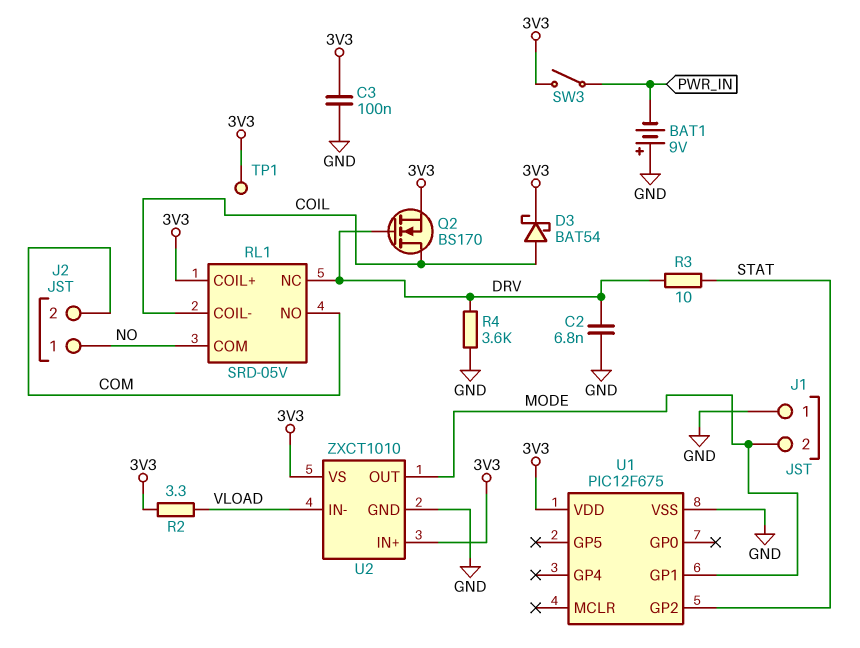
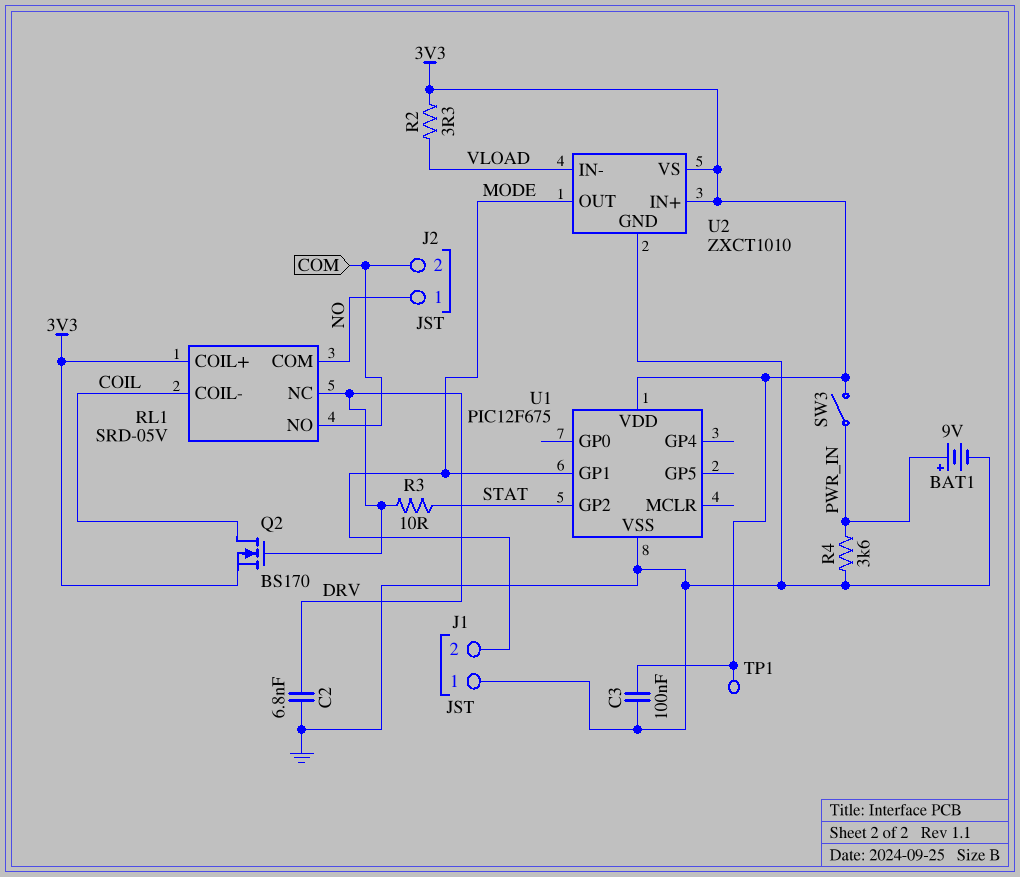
BAT1: 9V (plus GND, minus PWR_IN) -> 9V (plus PWR_IN, minus GND)
D3: schottky BAT54 (A COIL, K 3V3) -> none
R4: 3.6k (DRV, GND) -> 3.6k (GND, PWR_IN)

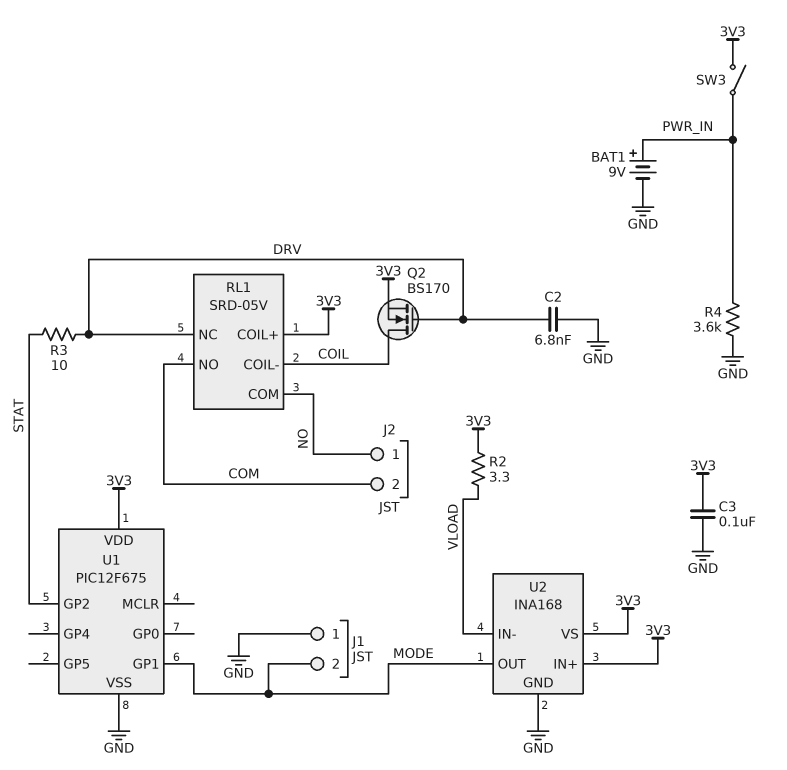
TP1: test point (3V3) -> none
U2: ZXCT1010 -> INA168

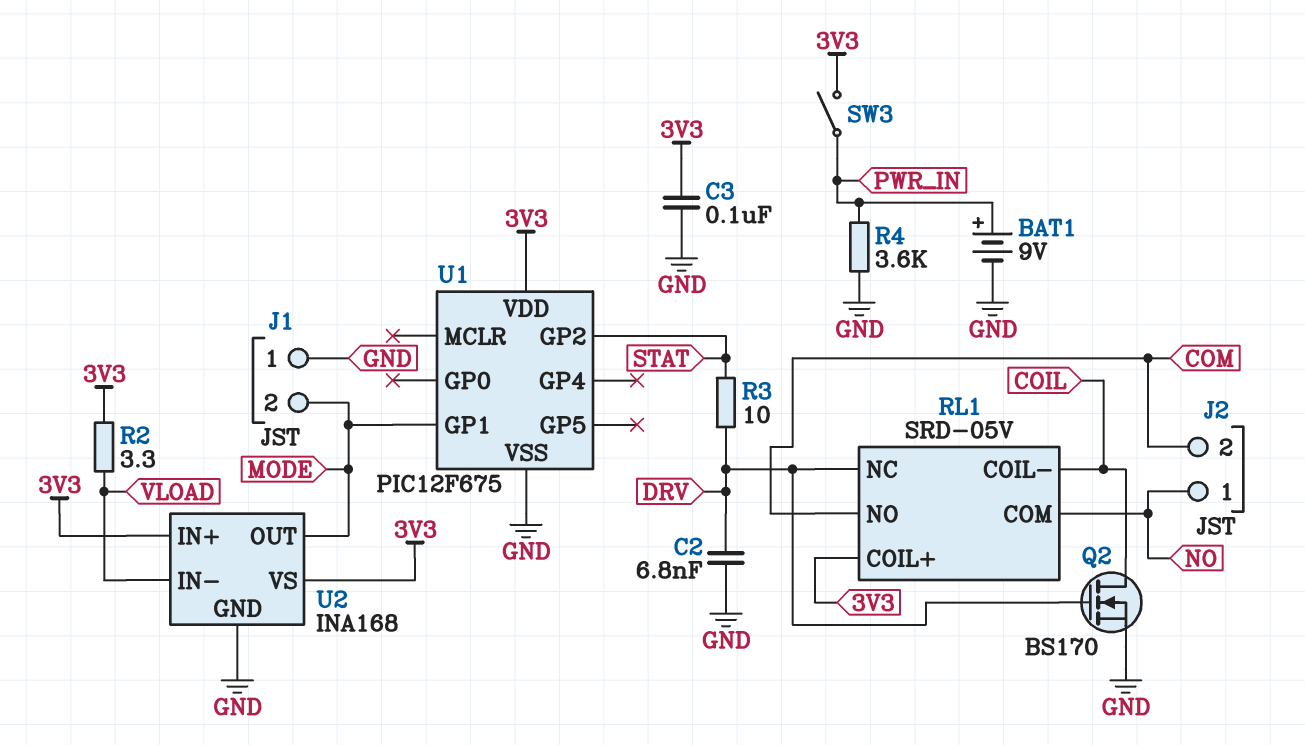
Q2: NMOS BS170 (G DRV, D COIL, S 3V3) -> NMOS BS170 (G DRV, D COIL, S GND)

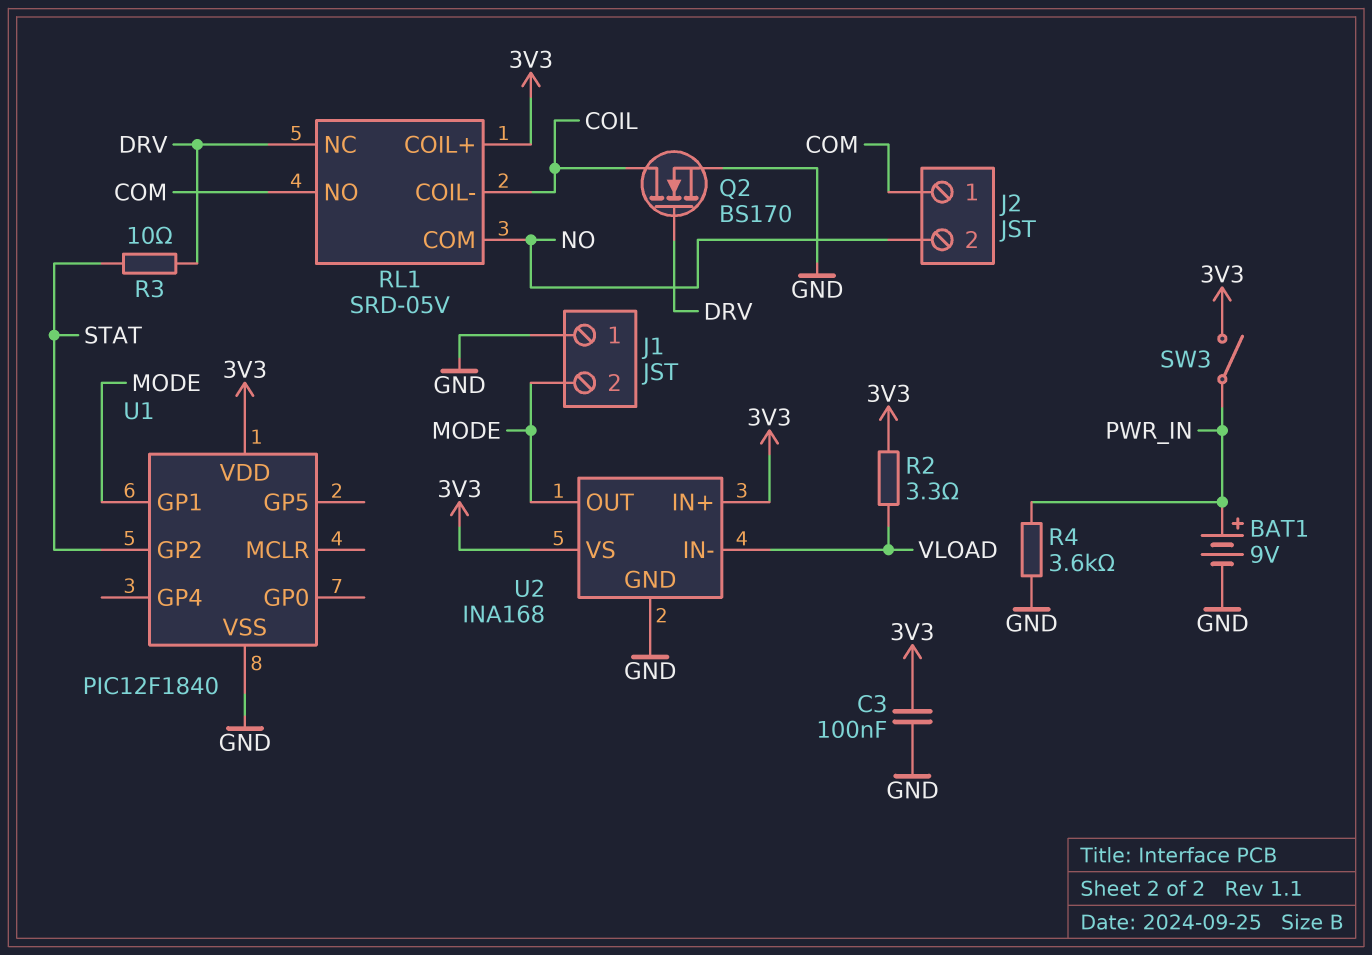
C2: 6.8nF (DRV, GND) -> none
J2 pin 1: NO -> COM
J2 pin 2: COM -> NO
U1: PIC12F675 -> PIC12F1840

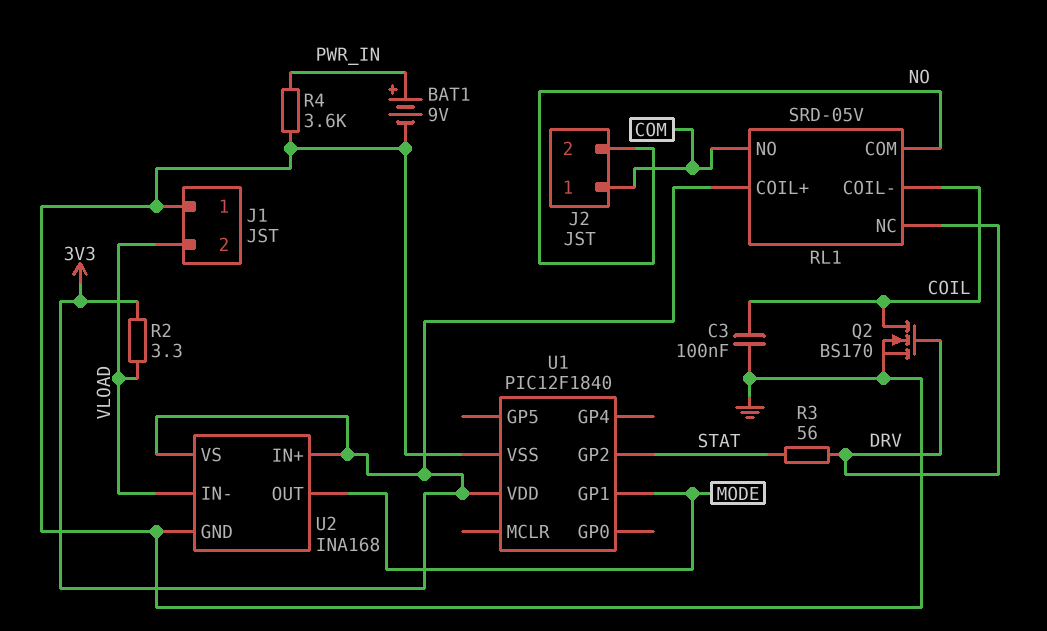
C3: 100nF (3V3, GND) -> 100nF (COIL, GND)
J1 pin 2: MODE -> VLOAD
R3: 10 (DRV, STAT) -> 56 (DRV, STAT)
SW3: switch (3V3, PWR_IN) -> none

